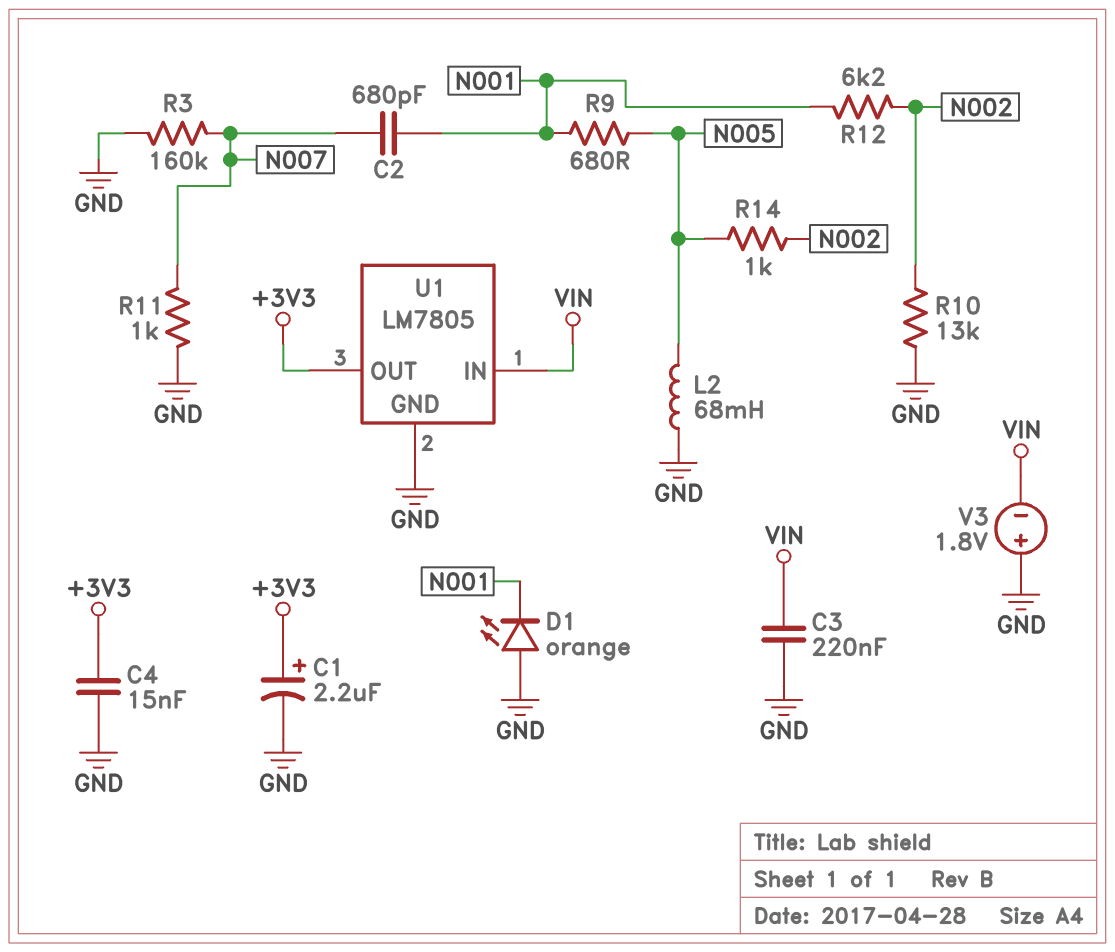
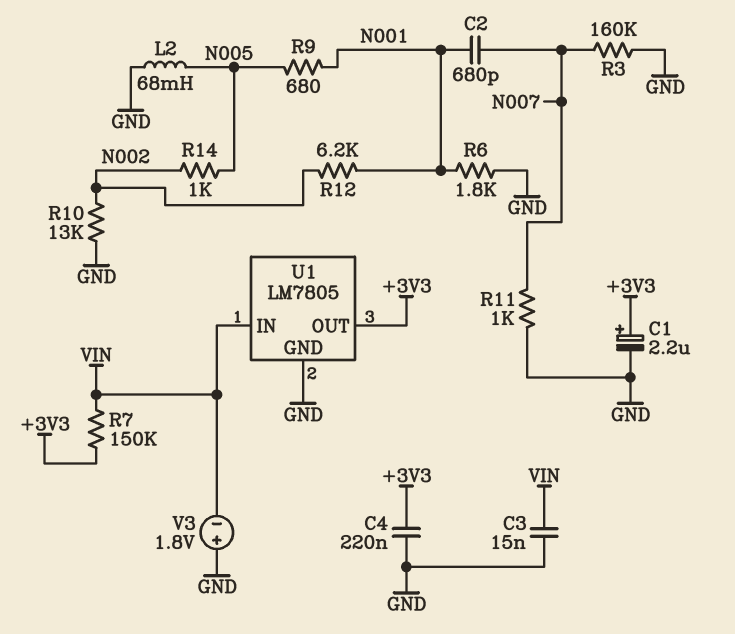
C3: 220nF (GND, VIN) -> 15nF (GND, VIN)
C4: 15nF (+3V3, GND) -> 220nF (+3V3, GND)
D1: LED orange (A GND, K N001) -> none
R6: none -> 1.8k (GND, N001)
R7: none -> 150k (+3V3, VIN)

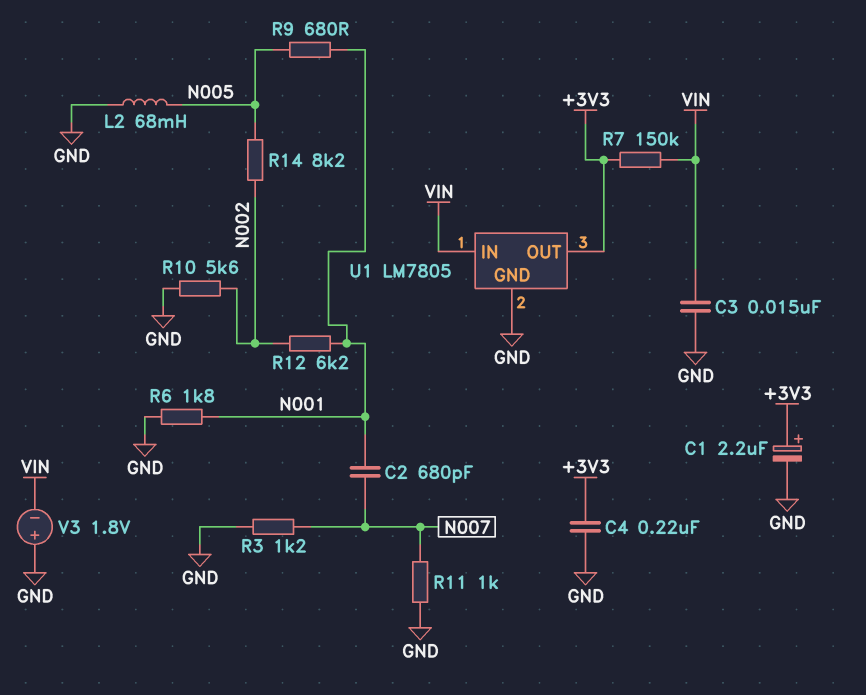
R3: 160k (GND, N007) -> 1.2k (GND, N007)
R10: 13k (GND, N002) -> 5.6k (GND, N002)
R14: 1k (N002, N005) -> 8.2k (N002, N005)

